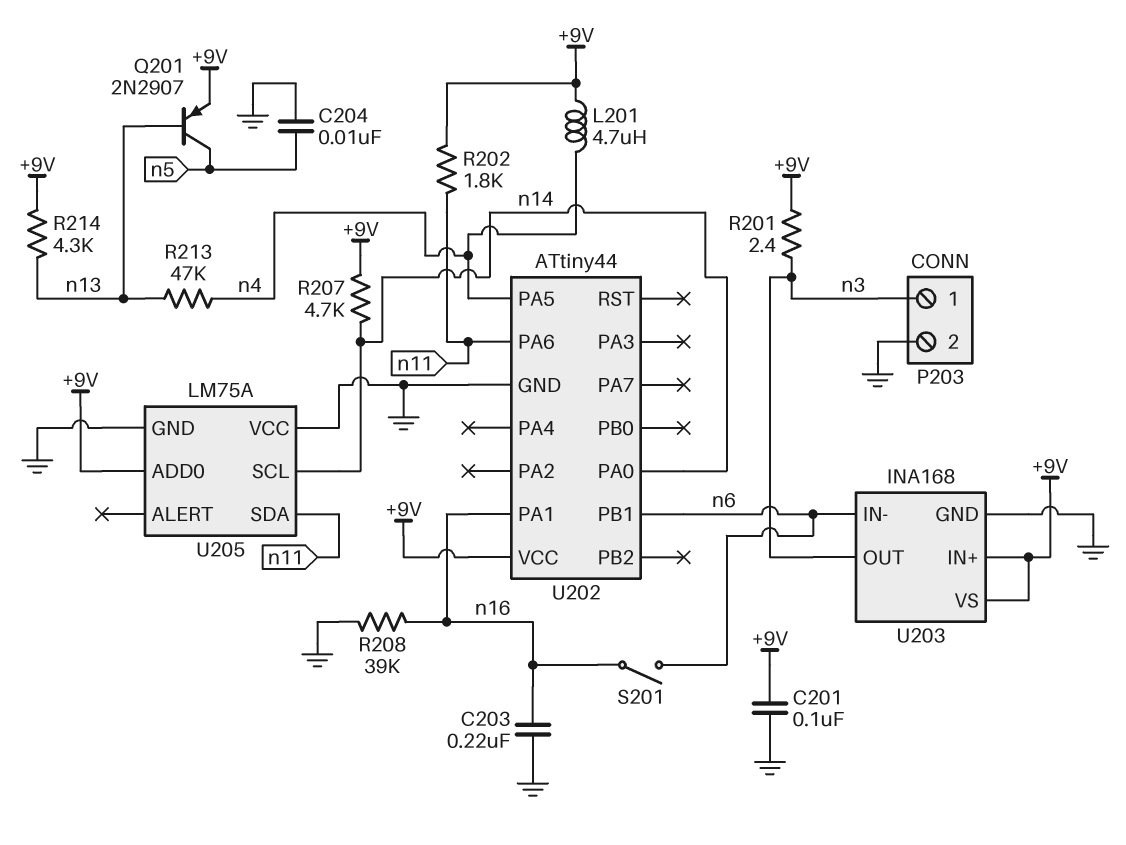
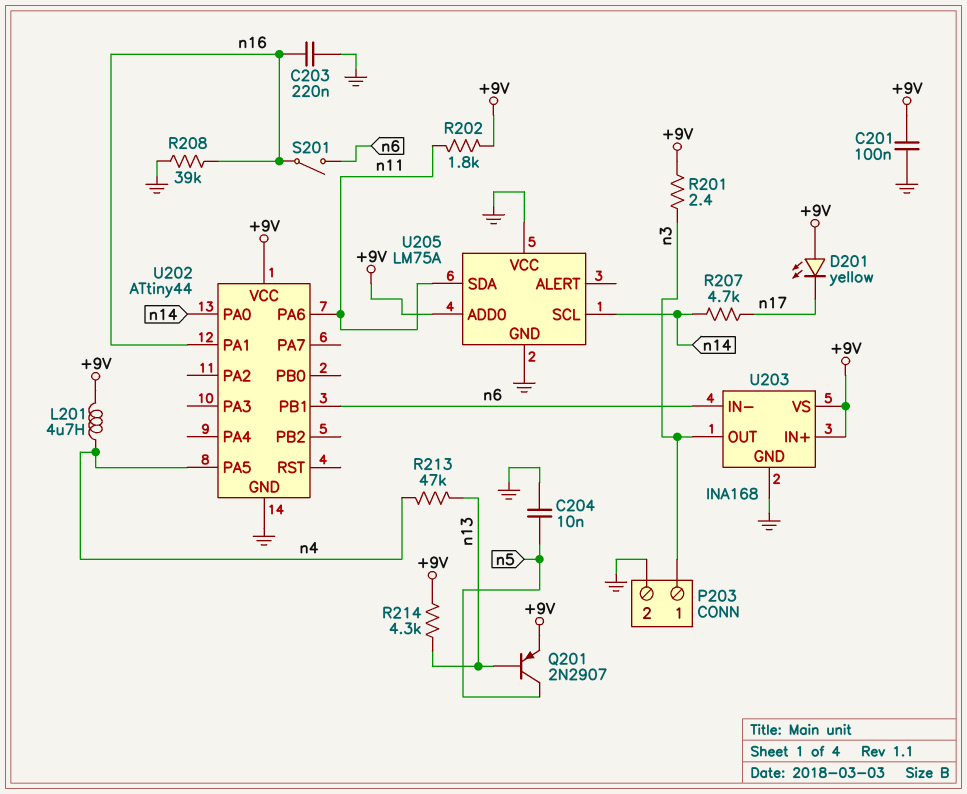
D201: none -> LED yellow (A +9V, K n17)
R207: 4.7k (+9V, n14) -> 4.7k (n14, n17)

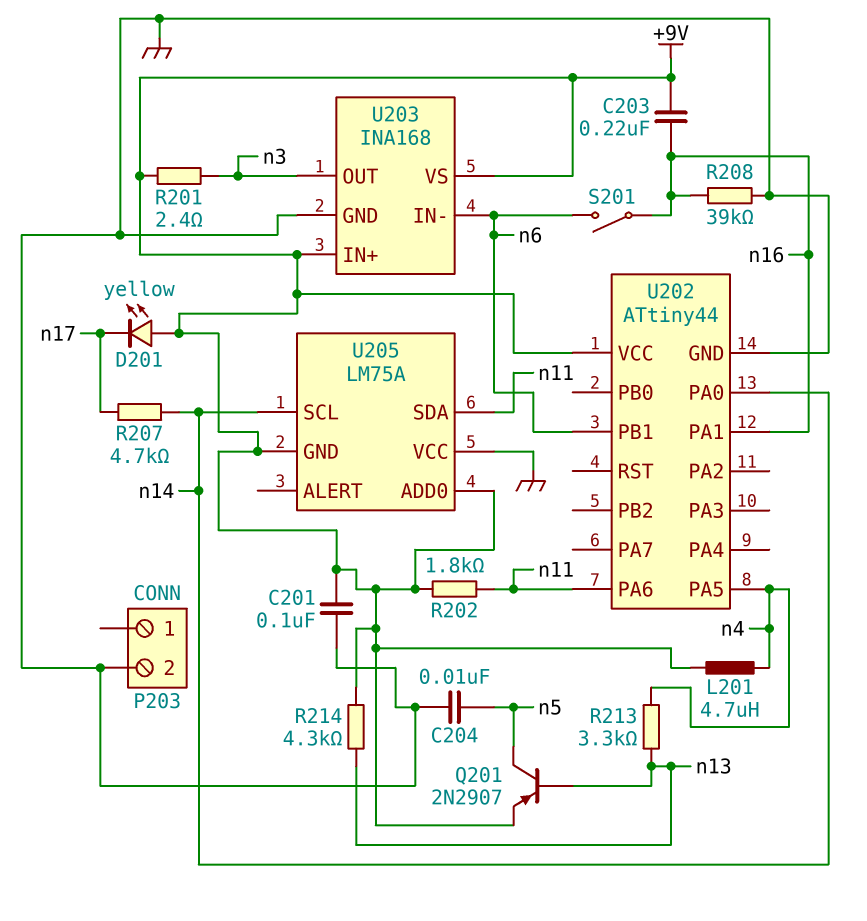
C203: 220nF (GND, n16) -> 220nF (+9V, n16)
P203 pin 1: n3 -> none
R213: 47k (n4, n13) -> 3.3k (n4, n13)
U205 pin GND: GND -> +9V

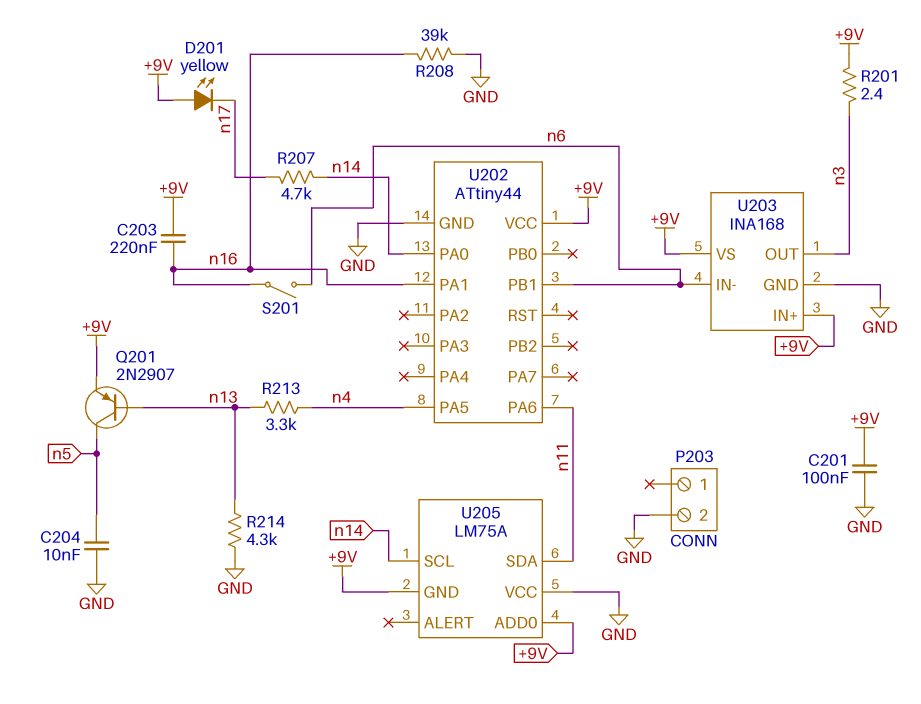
L201: 4.7uH (+9V, n4) -> none
R202: 1.8k (+9V, n11) -> none
R214: 4.3k (+9V, n13) -> 4.3k (GND, n13)

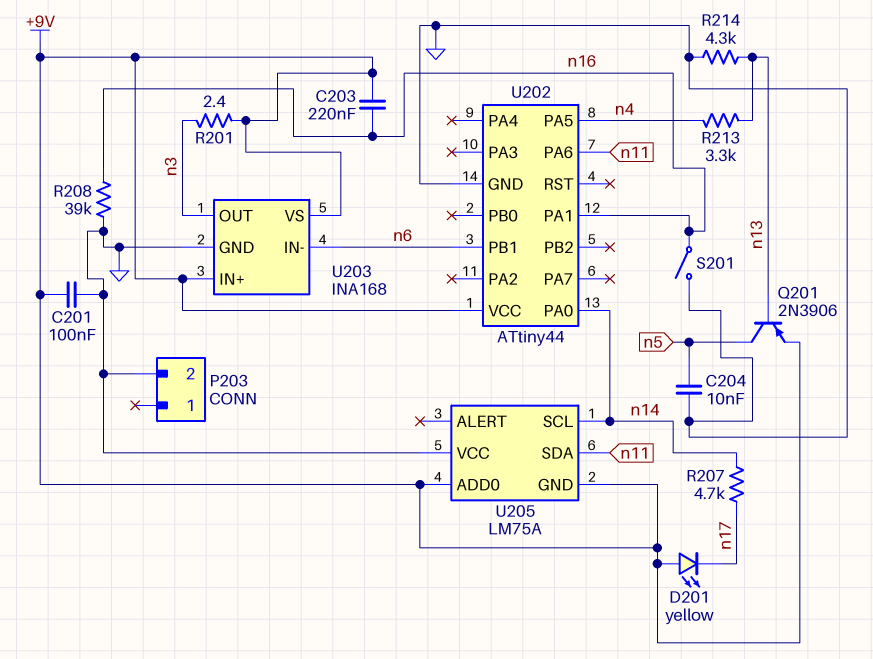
Q201: PNP 2N2907 (B n13, C n5, E +9V) -> PNP 2N3906 (B n13, C n5, E +9V)
S201: switch (n6, n16) -> switch (GND, n16)

